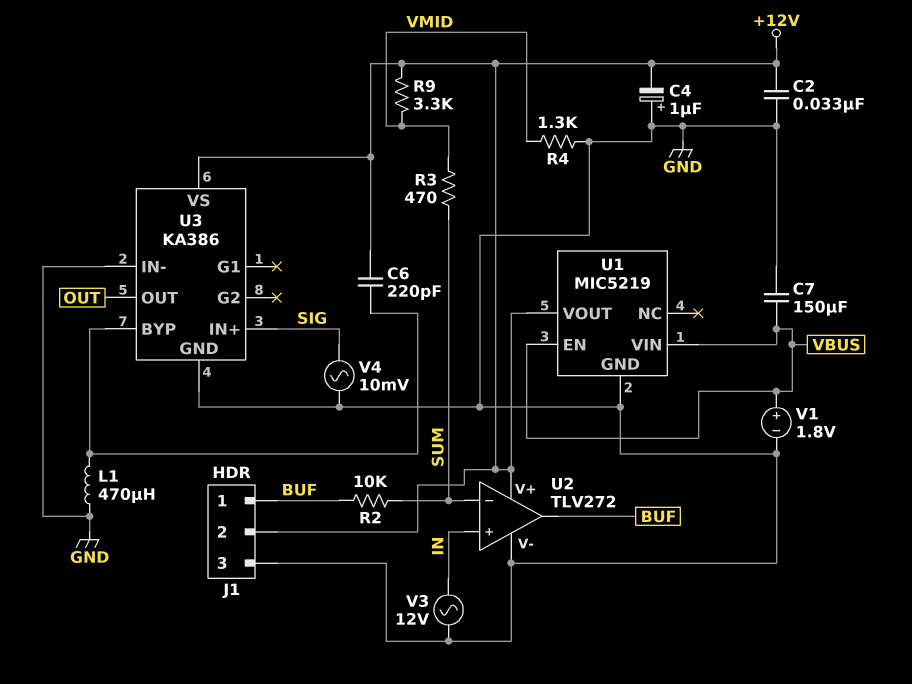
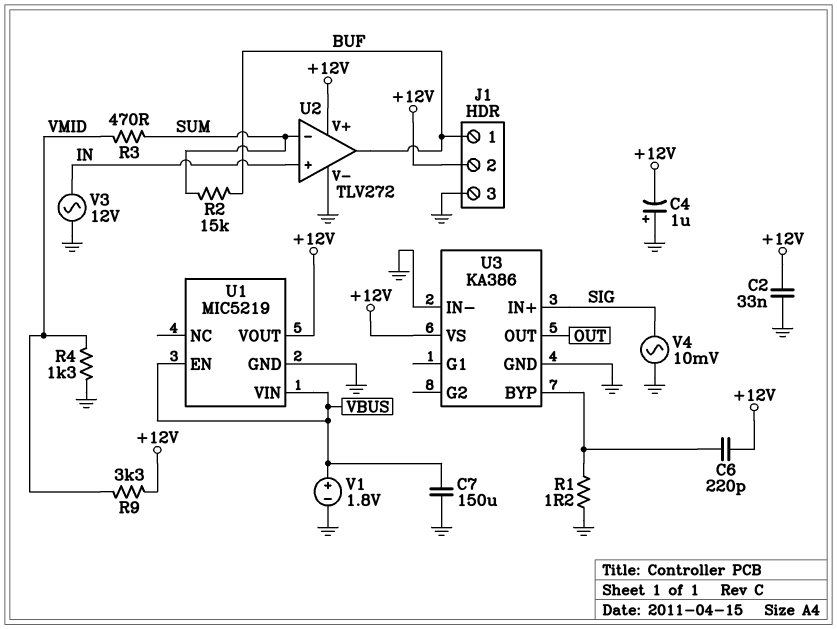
L1: 470uH (GND, U3/BYP) -> none
R1: none -> 1.2 (GND, U3/BYP)
R2: 10k (BUF, SUM) -> 15k (BUF, SUM)

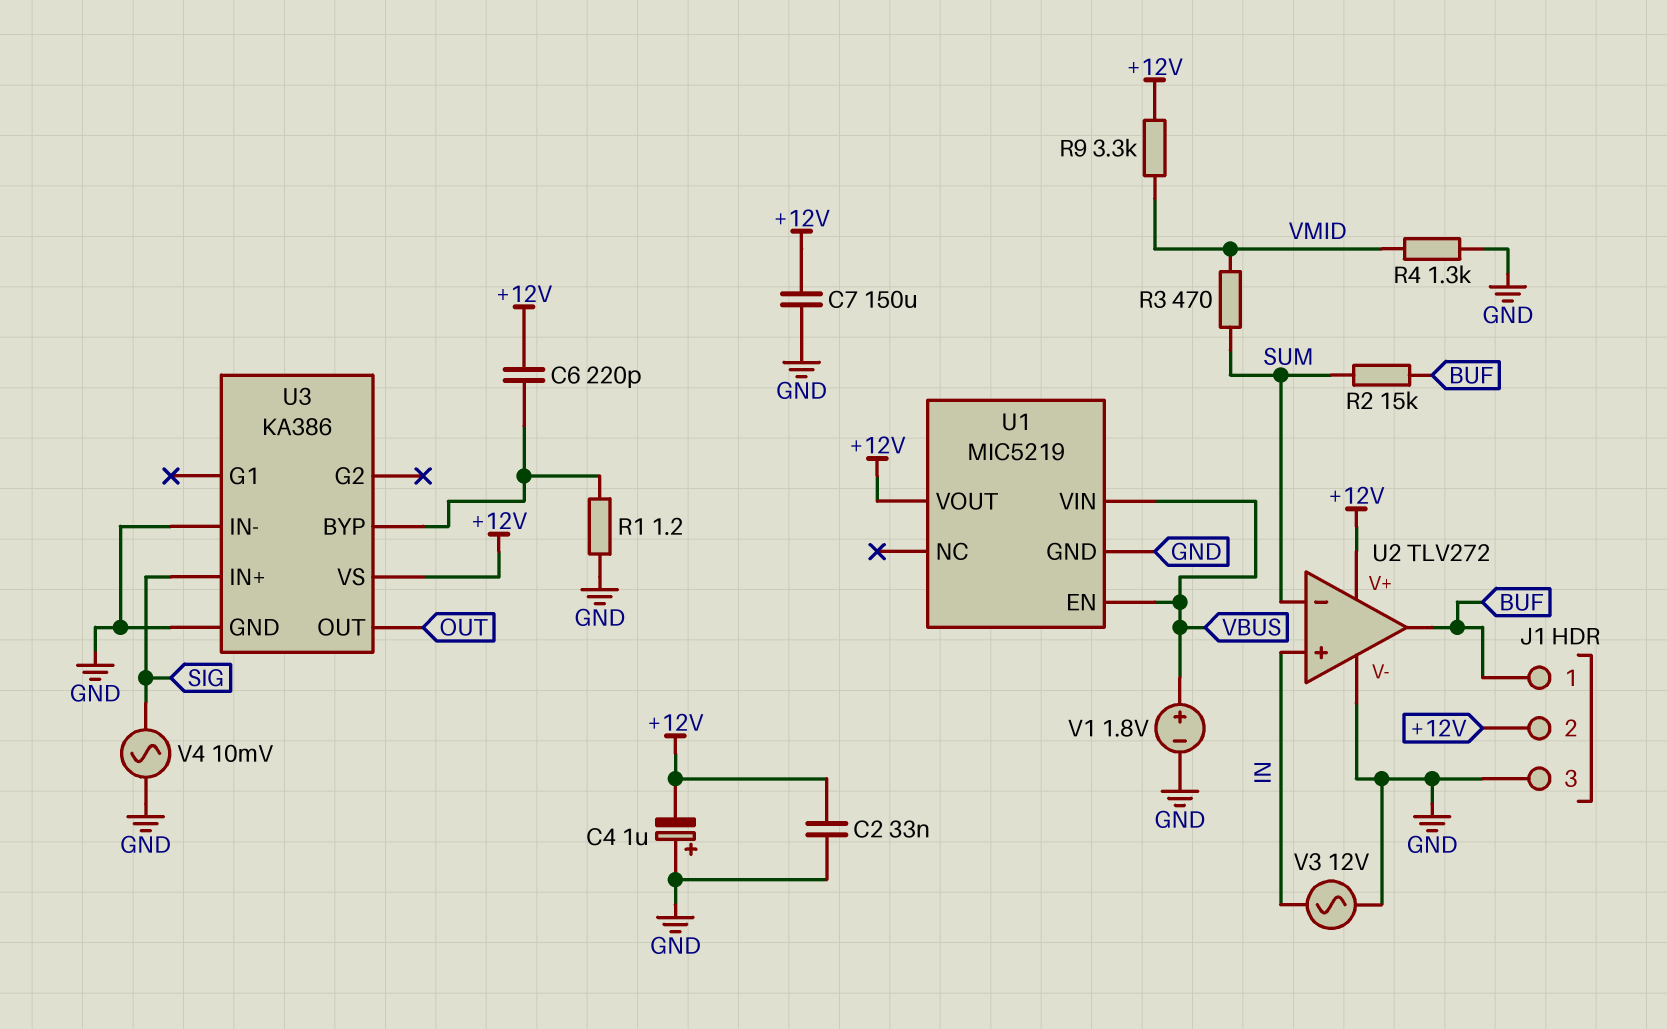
C7: 150uF (GND, VBUS) -> 150uF (+12V, GND)

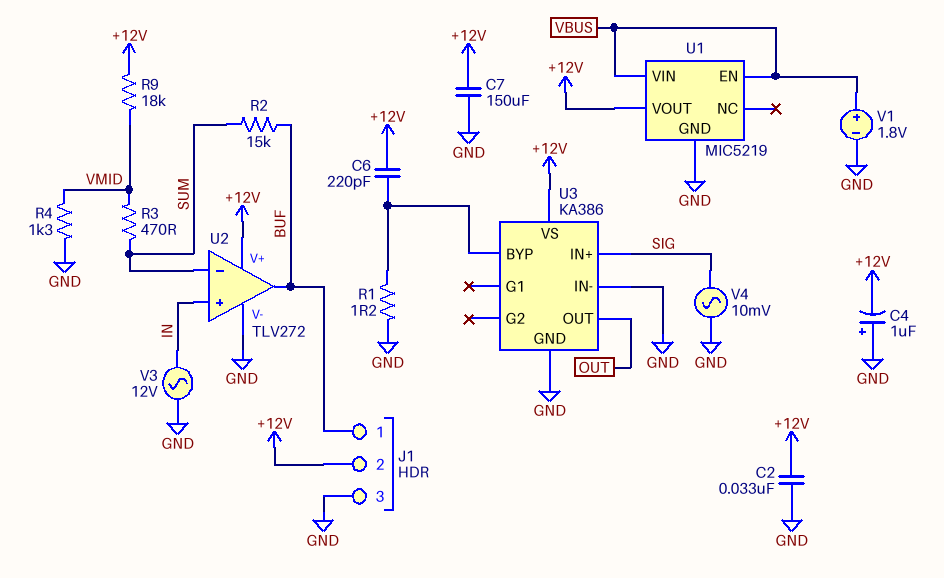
R9: 3.3k (+12V, VMID) -> 18k (+12V, VMID)

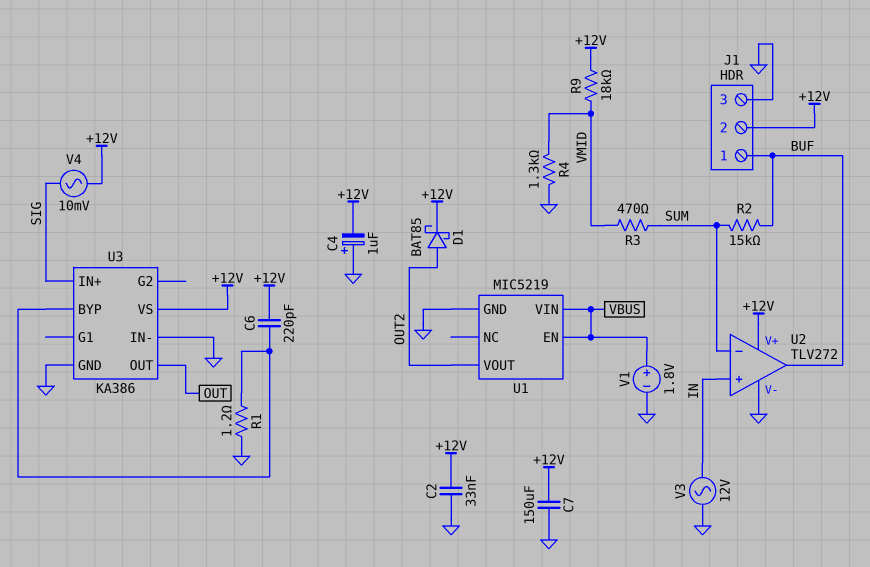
D1: none -> schottky BAT85 (A OUT2, K +12V)
U1 pin VOUT: +12V -> OUT2
V4: AC 10mV (GND, SIG) -> AC 10mV (+12V, SIG)

